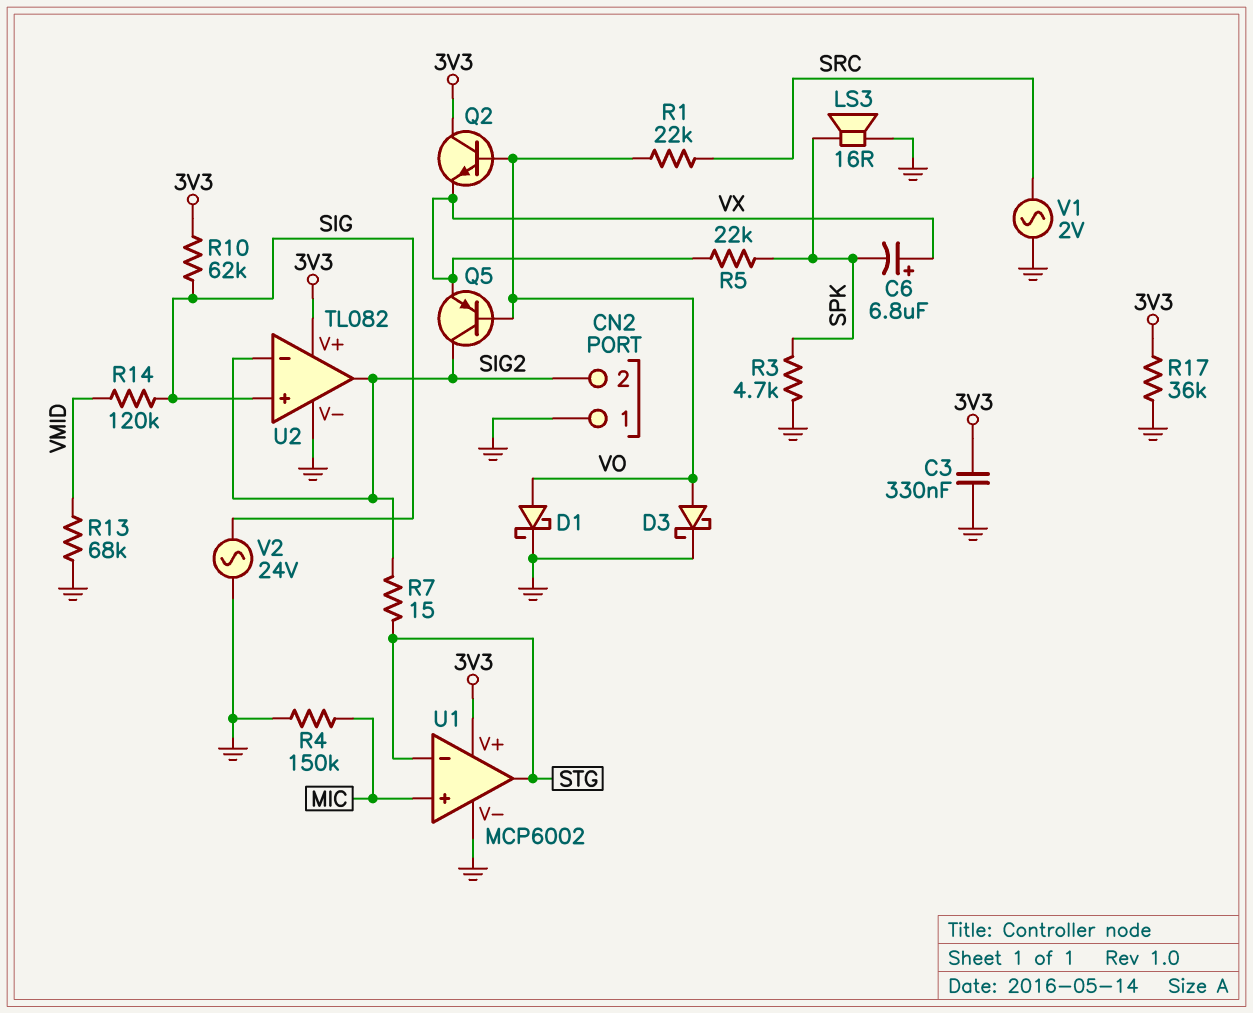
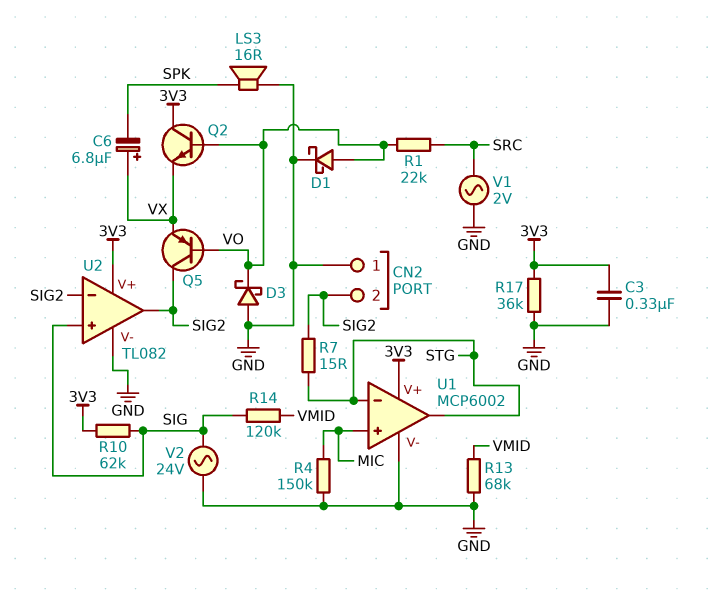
D3: schottky (A VO, K GND) -> schottky (A GND, K VO)
R3: 4.7k (GND, SPK) -> none
R5: 22k (SPK, VX) -> none

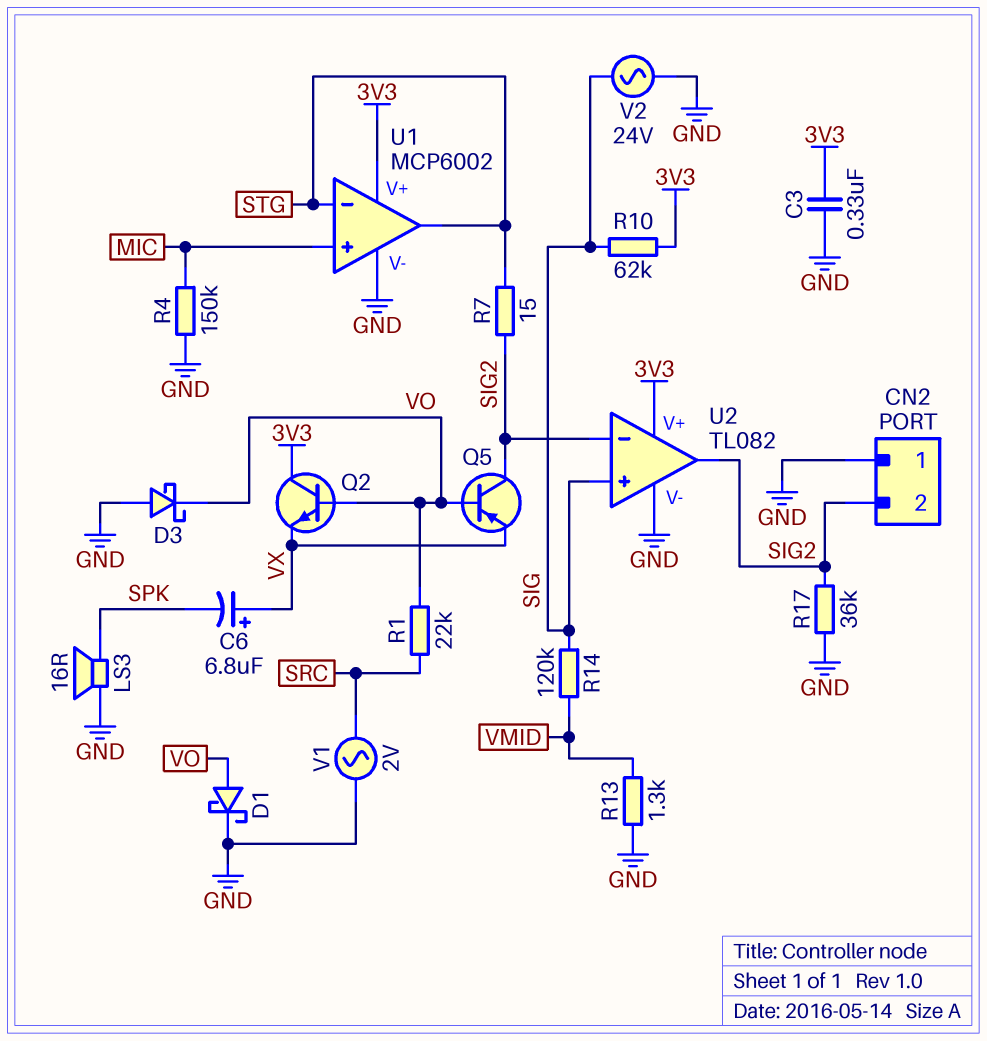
R13: 68k (GND, VMID) -> 1.3k (GND, VMID)
R17: 36k (3V3, GND) -> 36k (GND, SIG2)

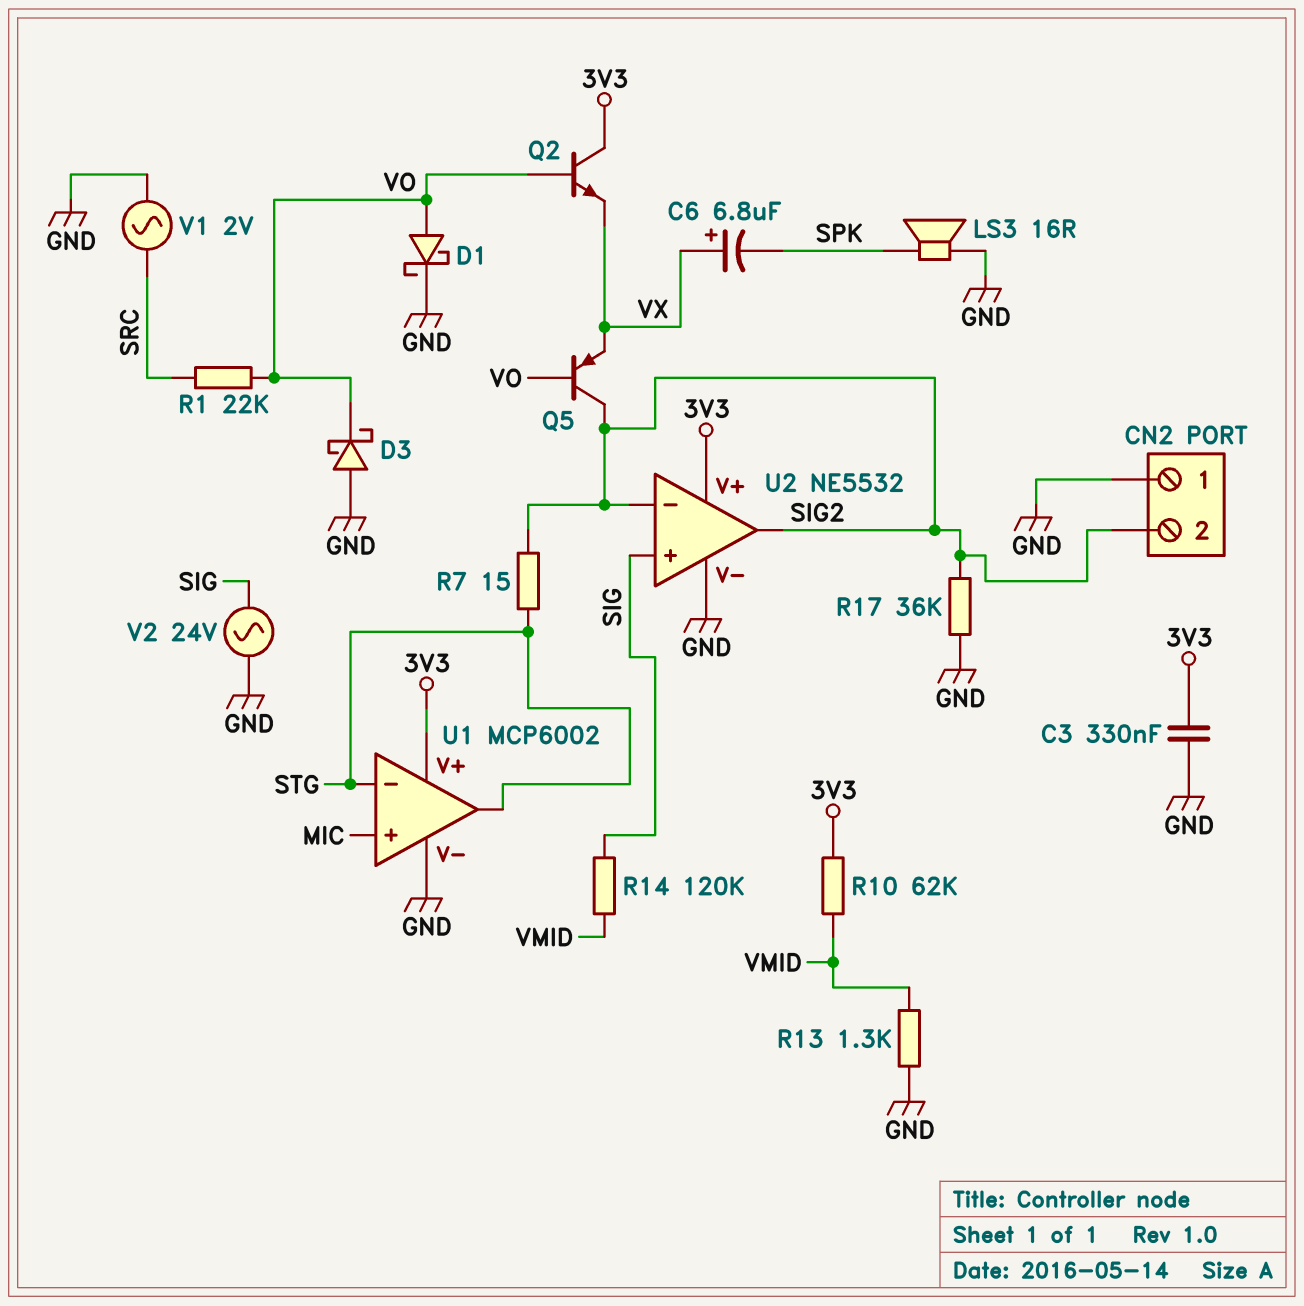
R4: 150k (GND, MIC) -> none
R10: 62k (3V3, SIG) -> 62k (3V3, VMID)
U2: TL082 -> NE5532

